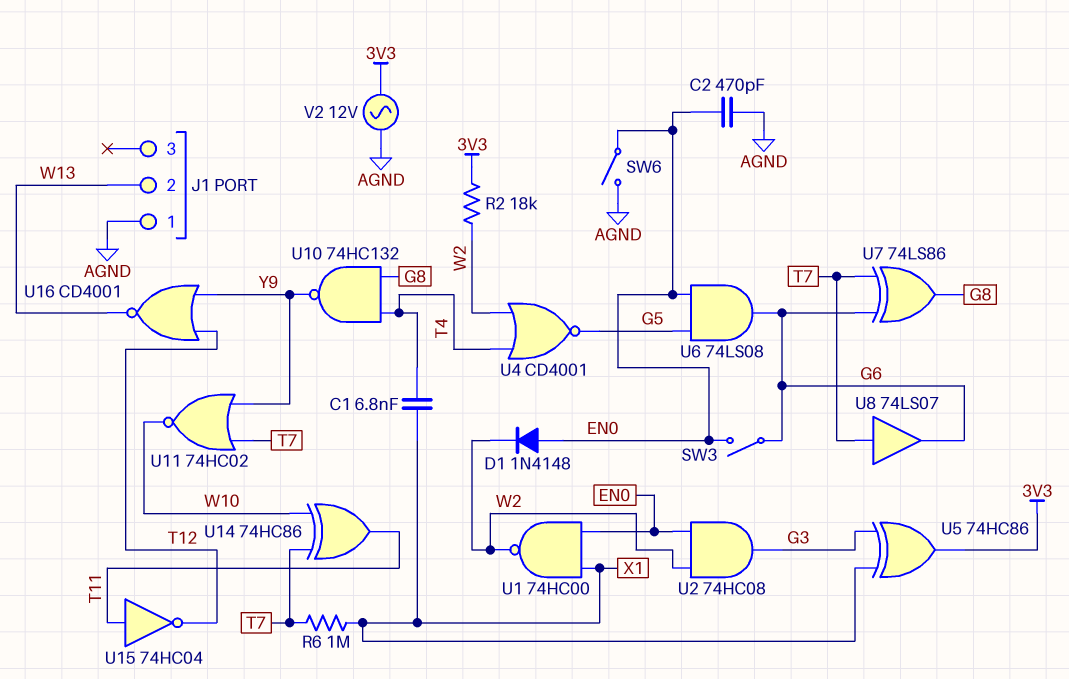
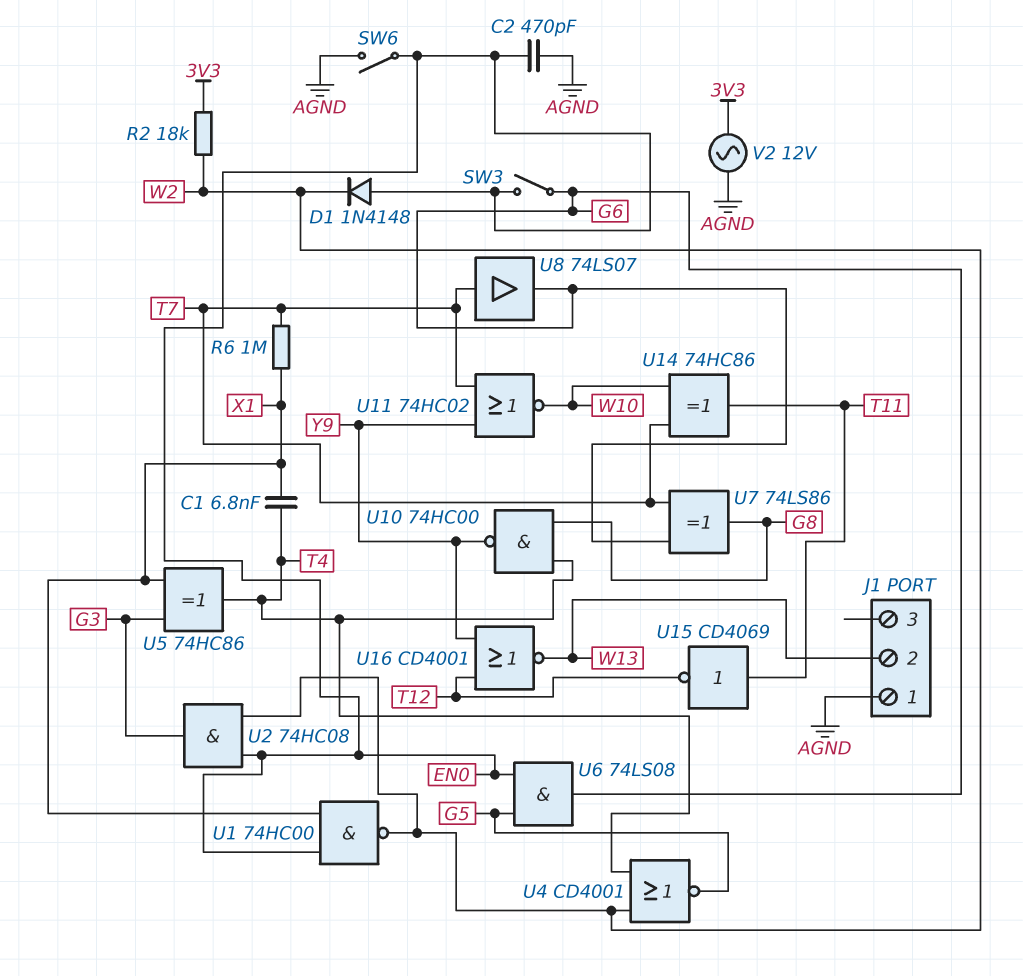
U5: XOR 74HC86 (in G3, in X1, out 3V3) -> XOR 74HC86 (in G3, in X1, out T4)
U10: NAND 74HC132 (in G8, in T4, out Y9) -> NAND 74HC00 (in G8, in T4, out Y9)
U15: NOT 74HC04 (in T11, out T12) -> NOT CD4069 (in T11, out T12)

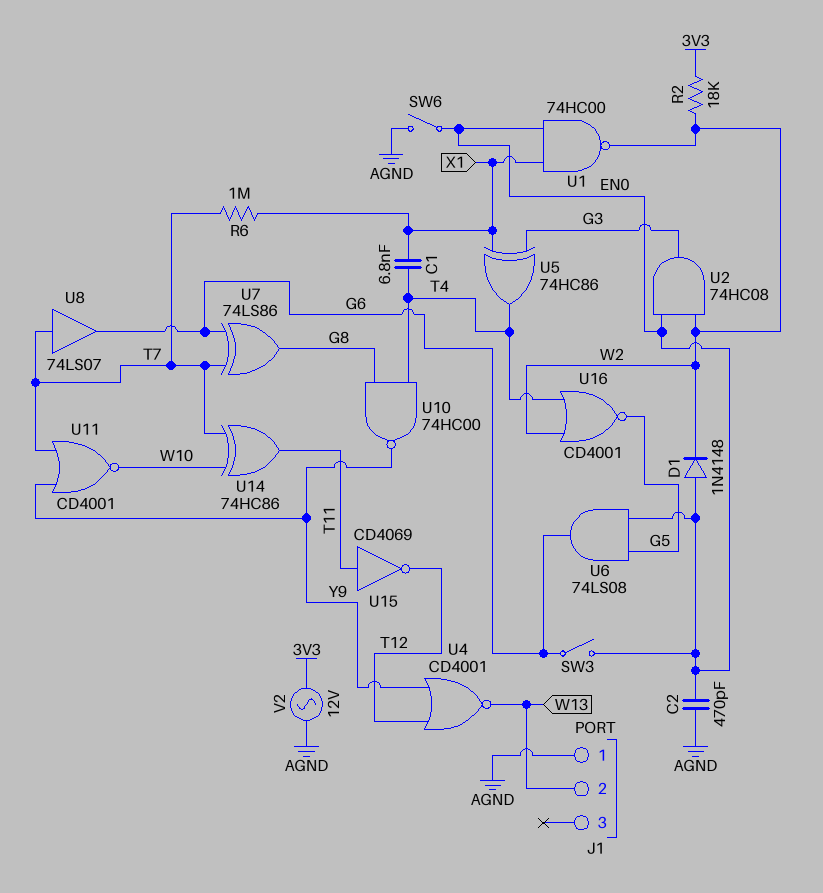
U4: NOR CD4001 (in T4, in W2, out G5) -> NOR CD4001 (in T12, in Y9, out W13)
U11: NOR 74HC02 (in T7, in Y9, out W10) -> NOR CD4001 (in T7, in Y9, out W10)
U16: NOR CD4001 (in T12, in Y9, out W13) -> NOR CD4001 (in T4, in W2, out G5)

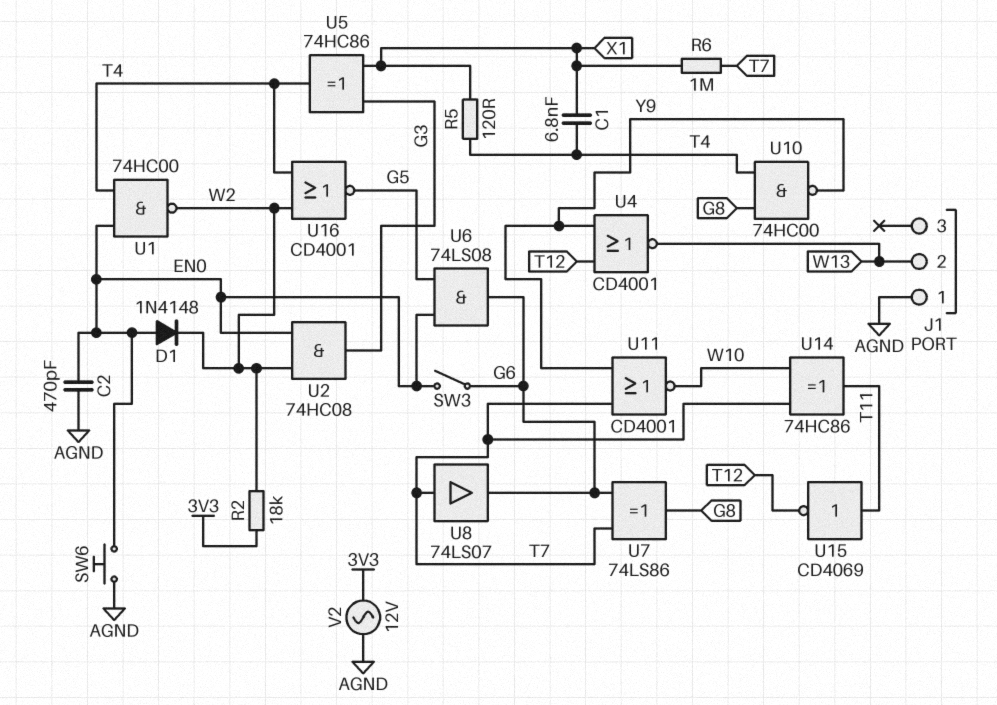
R5: none -> 120 (T4, X1)
SW6: switch (AGND, EN0) -> button (AGND, EN0)
U1: NAND 74HC00 (in EN0, in X1, out W2) -> NAND 74HC00 (in EN0, in T4, out W2)

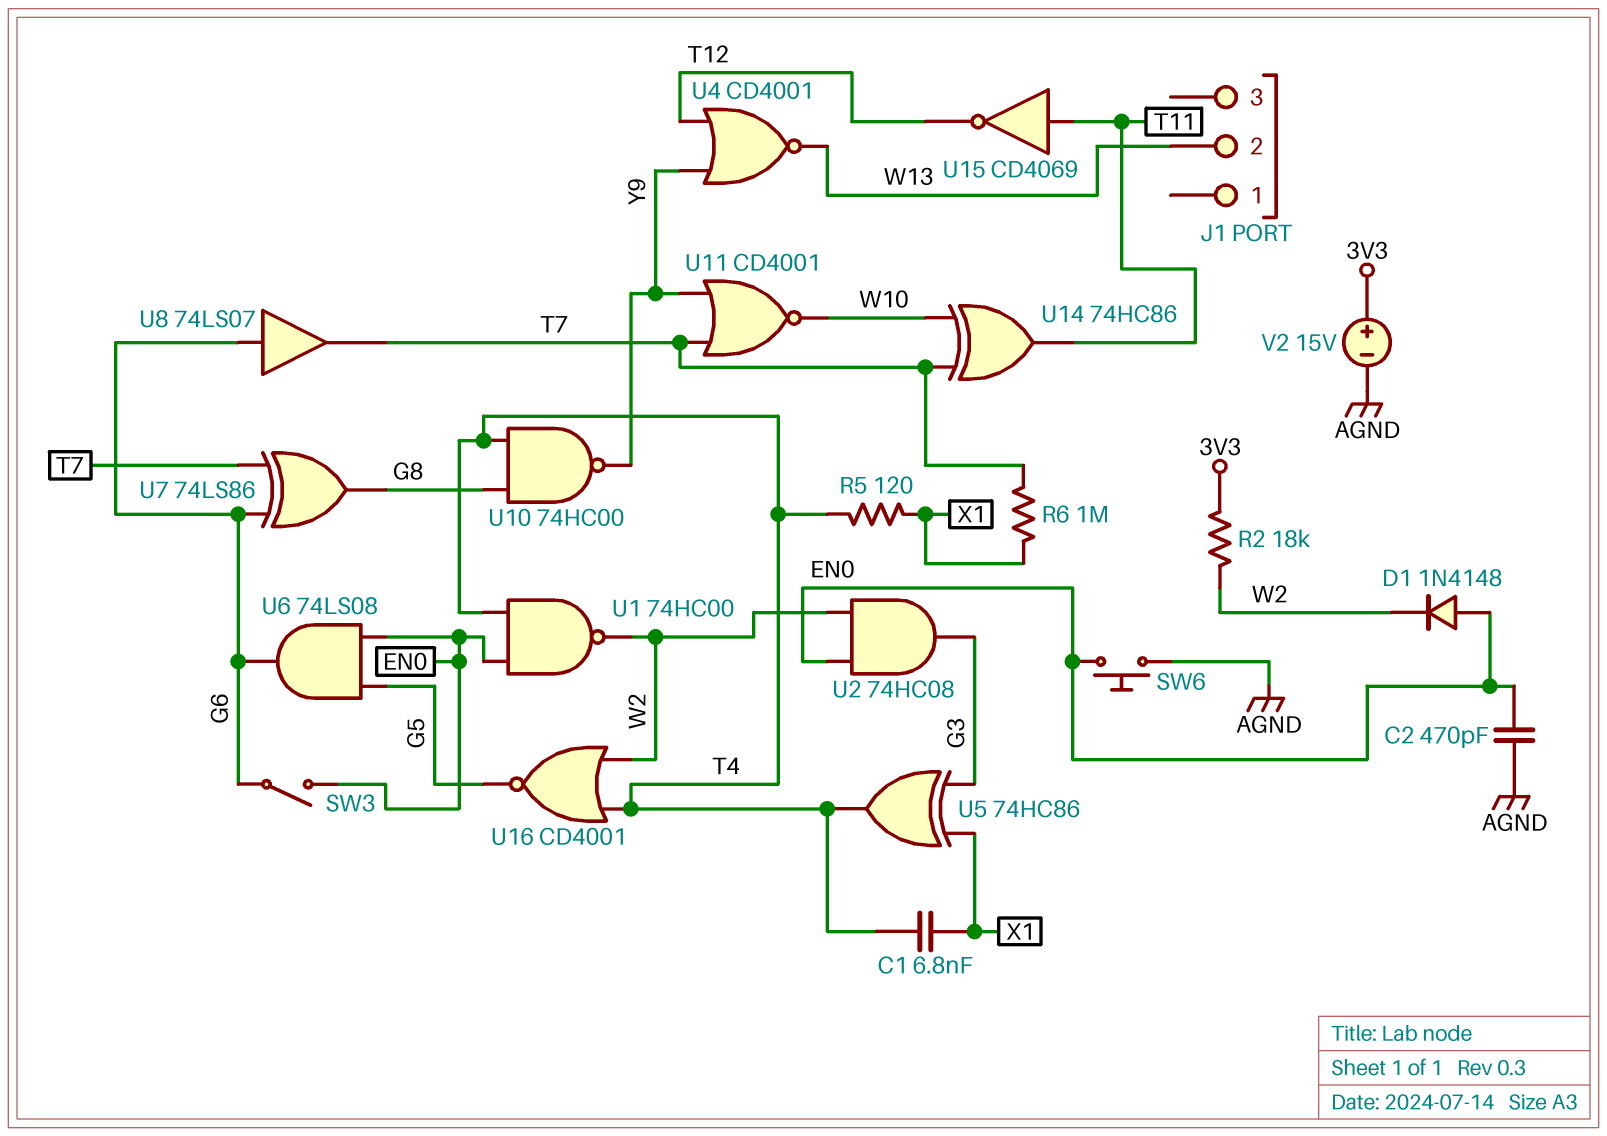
J1 pin 1: AGND -> none
U8: buffer 74LS07 (in T7, out G6) -> buffer 74LS07 (in G6, out T7)
V2: AC 12V (3V3, AGND) -> 15V (plus 3V3, minus AGND)

